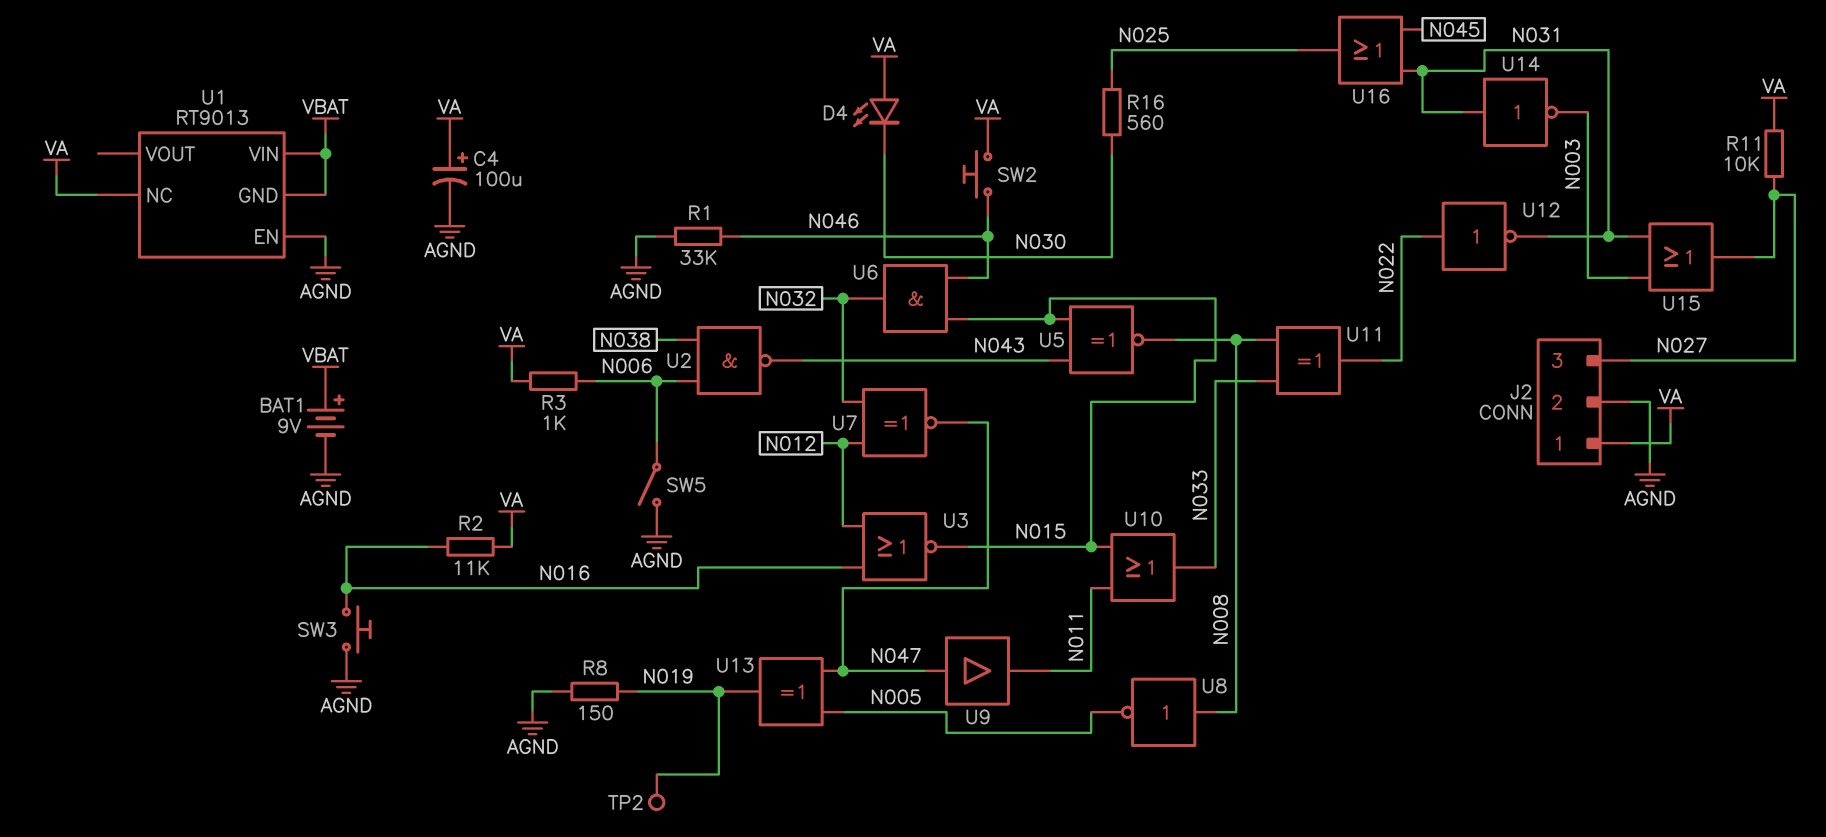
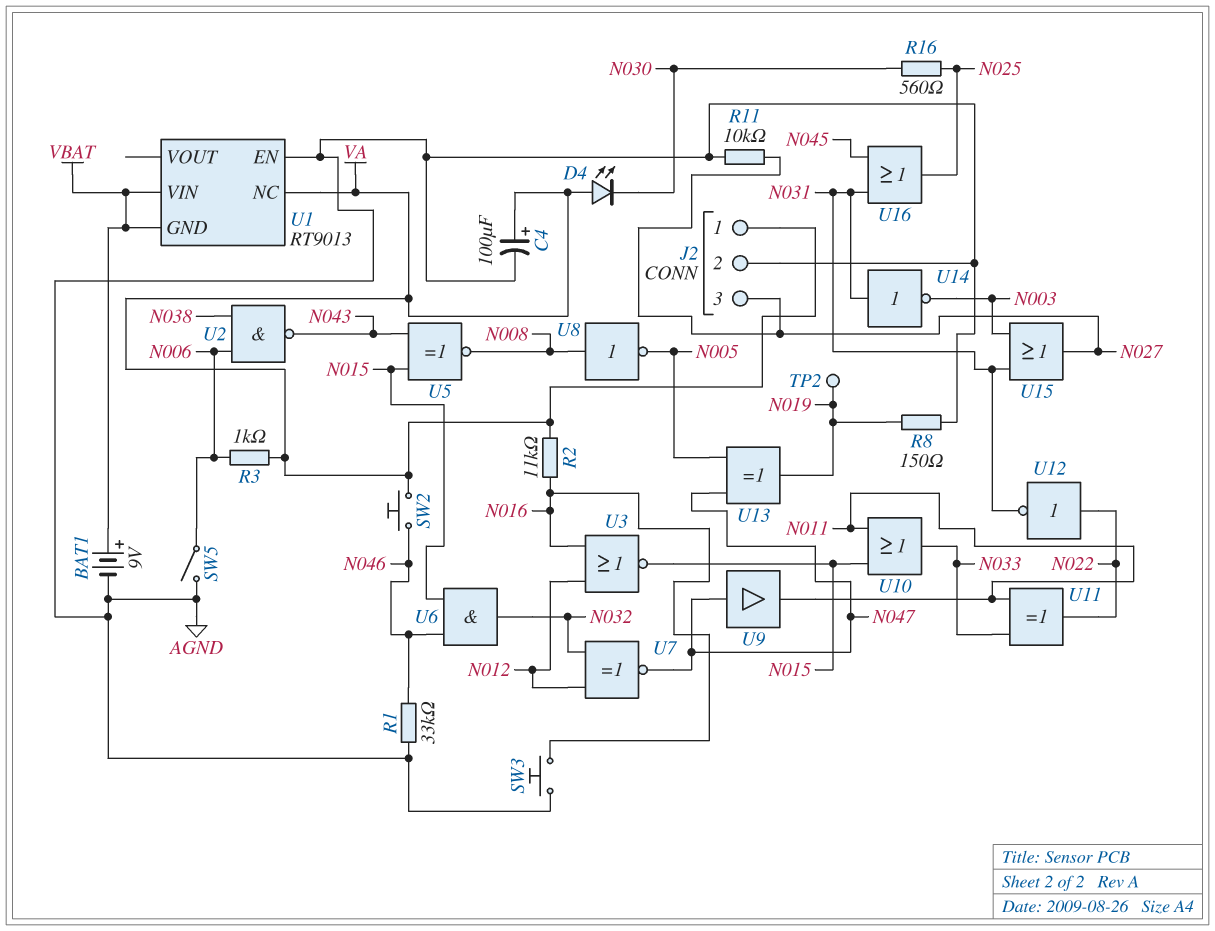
R11: 10k (N027, VA) -> 10k (AGND, N027)
U11: XOR (in N008, in N033, out N022) -> XOR (in N011, in N033, out N022)

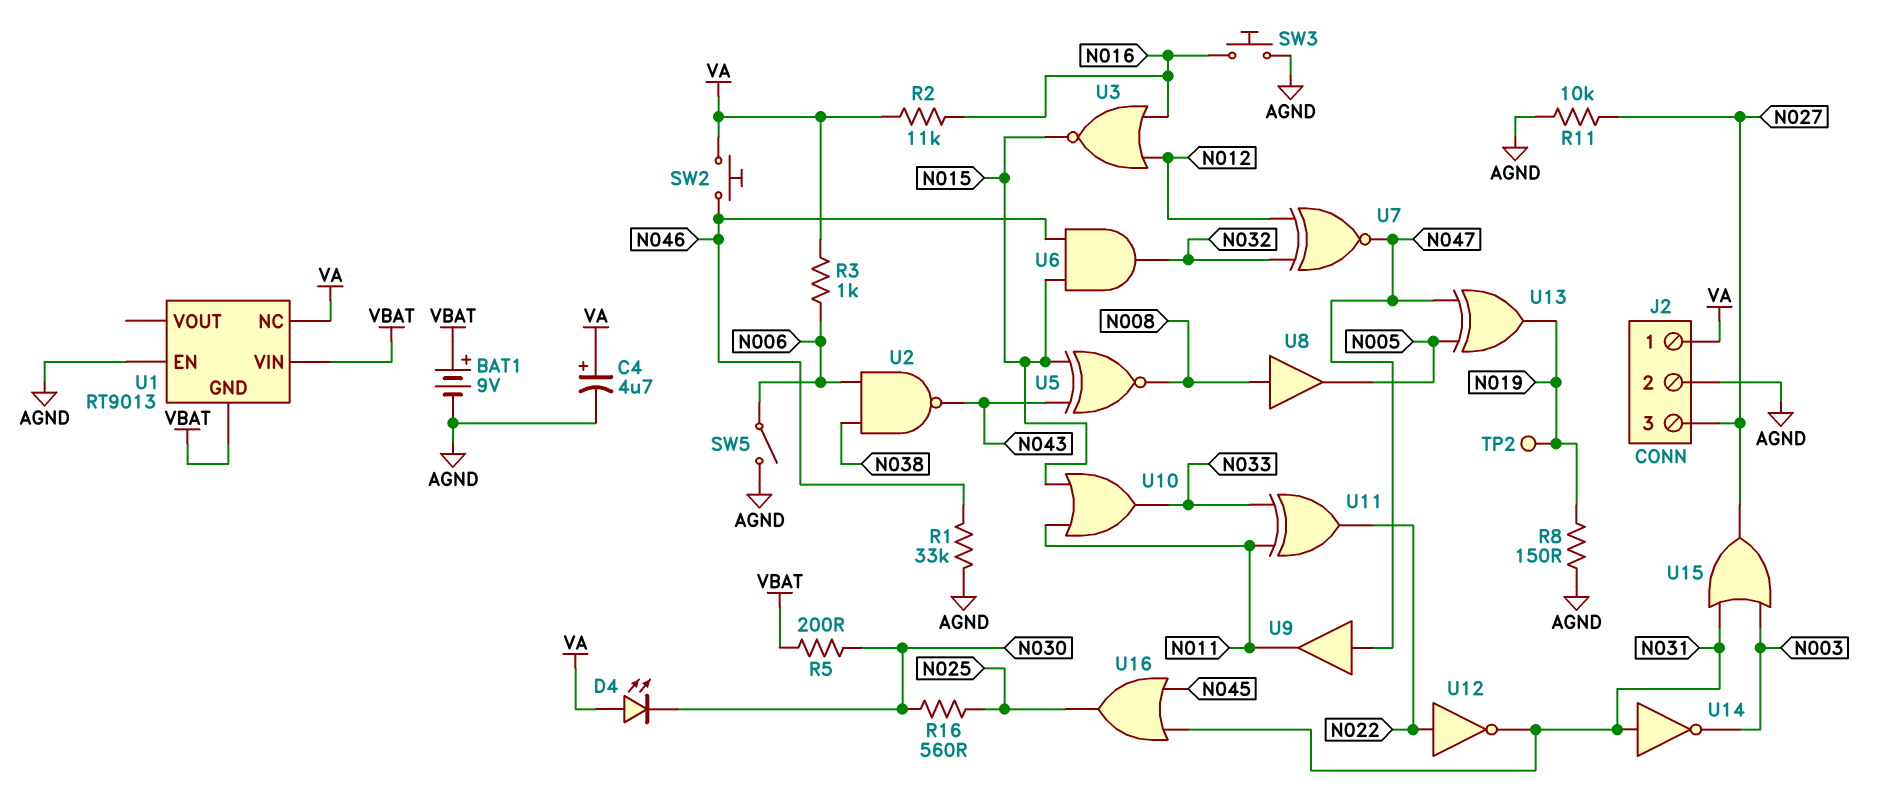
C4: 100uF (plus VA, minus AGND) -> 4.7uF (plus VA, minus AGND)
R5: none -> 200 (N030, VBAT)
U8: NOT (in N008, out N005) -> buffer (in N008, out N005)

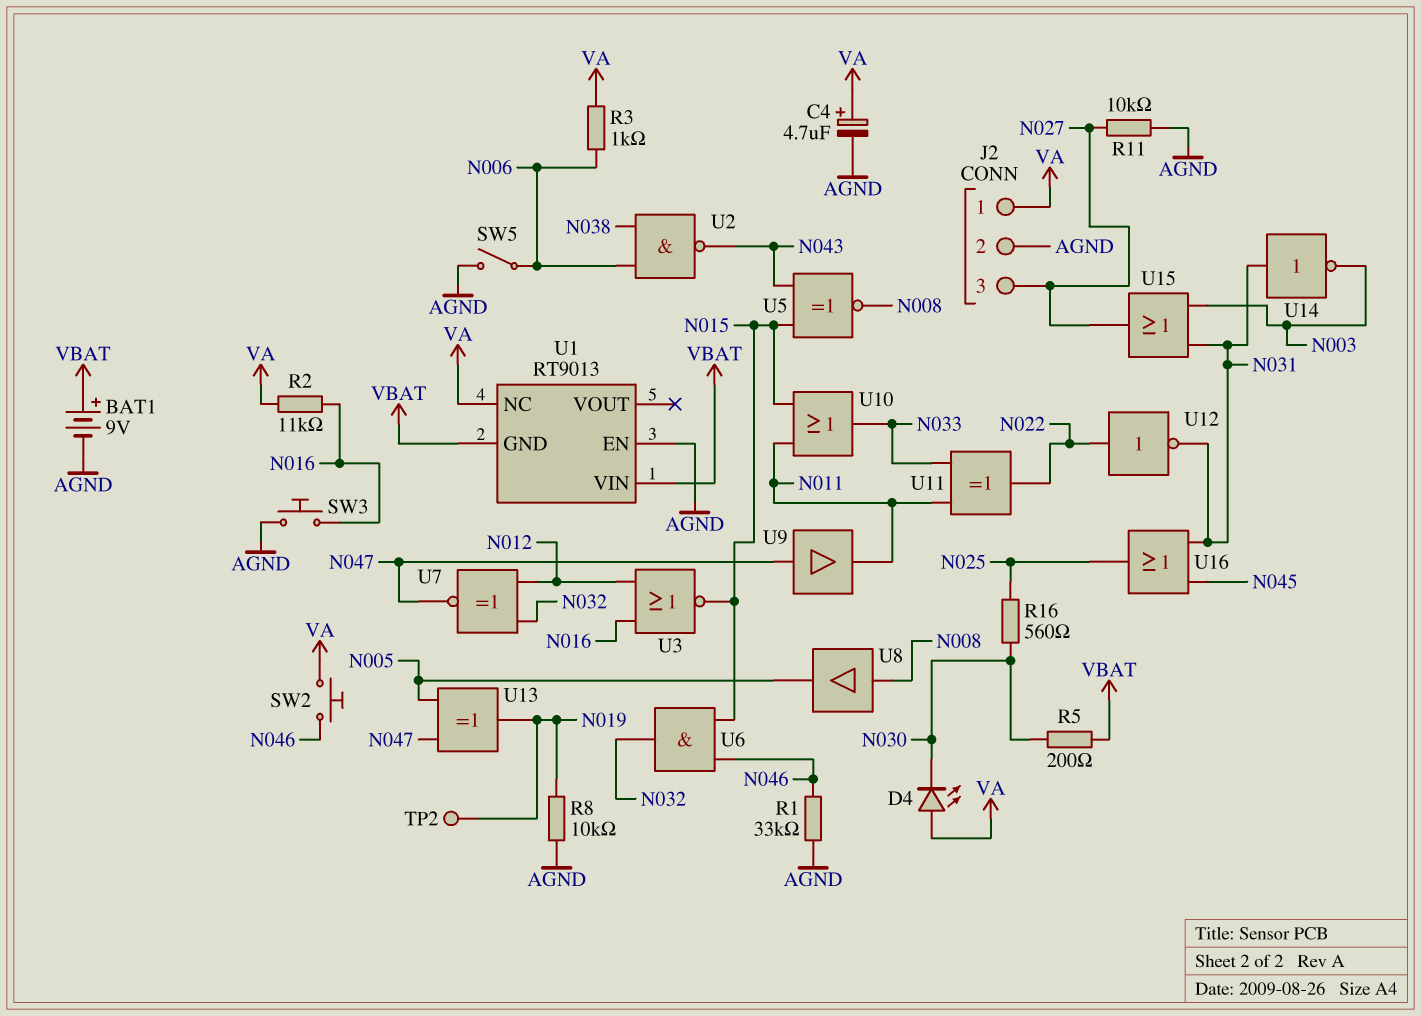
R8: 150 (AGND, N019) -> 10k (AGND, N019)

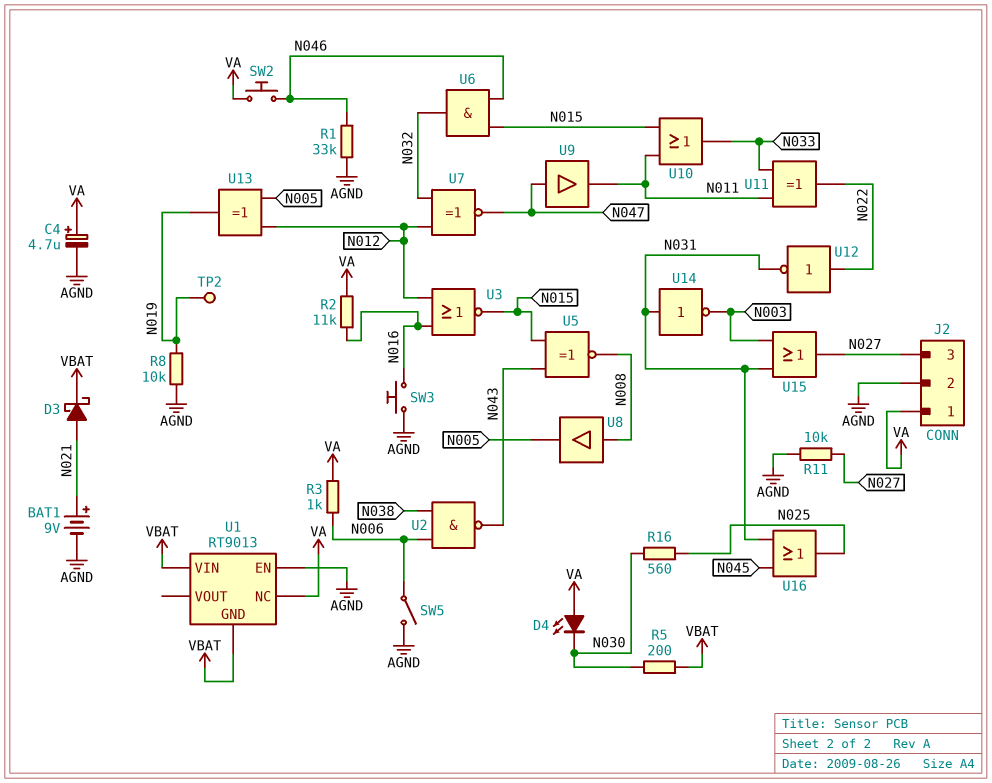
BAT1: 9V (plus VBAT, minus AGND) -> 9V (plus N021, minus AGND)
D3: none -> schottky (A N021, K VBAT)
U13: XOR (in N005, in N047, out N019) -> XOR (in N005, in N012, out N019)

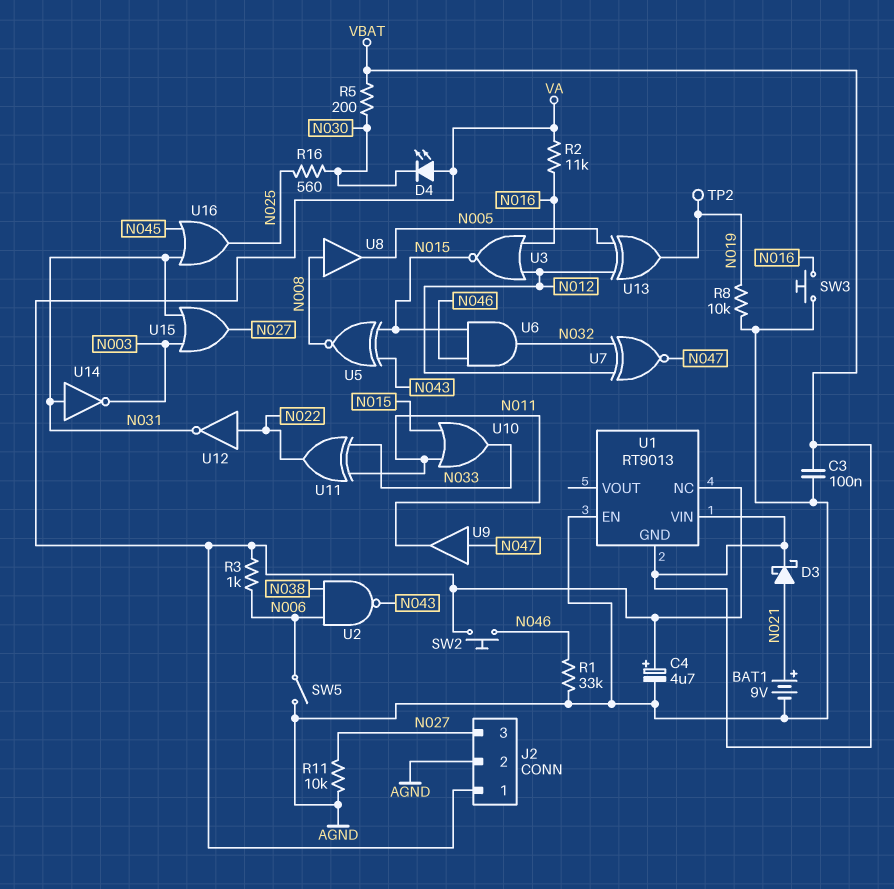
C3: none -> 100nF (AGND, VBAT)

